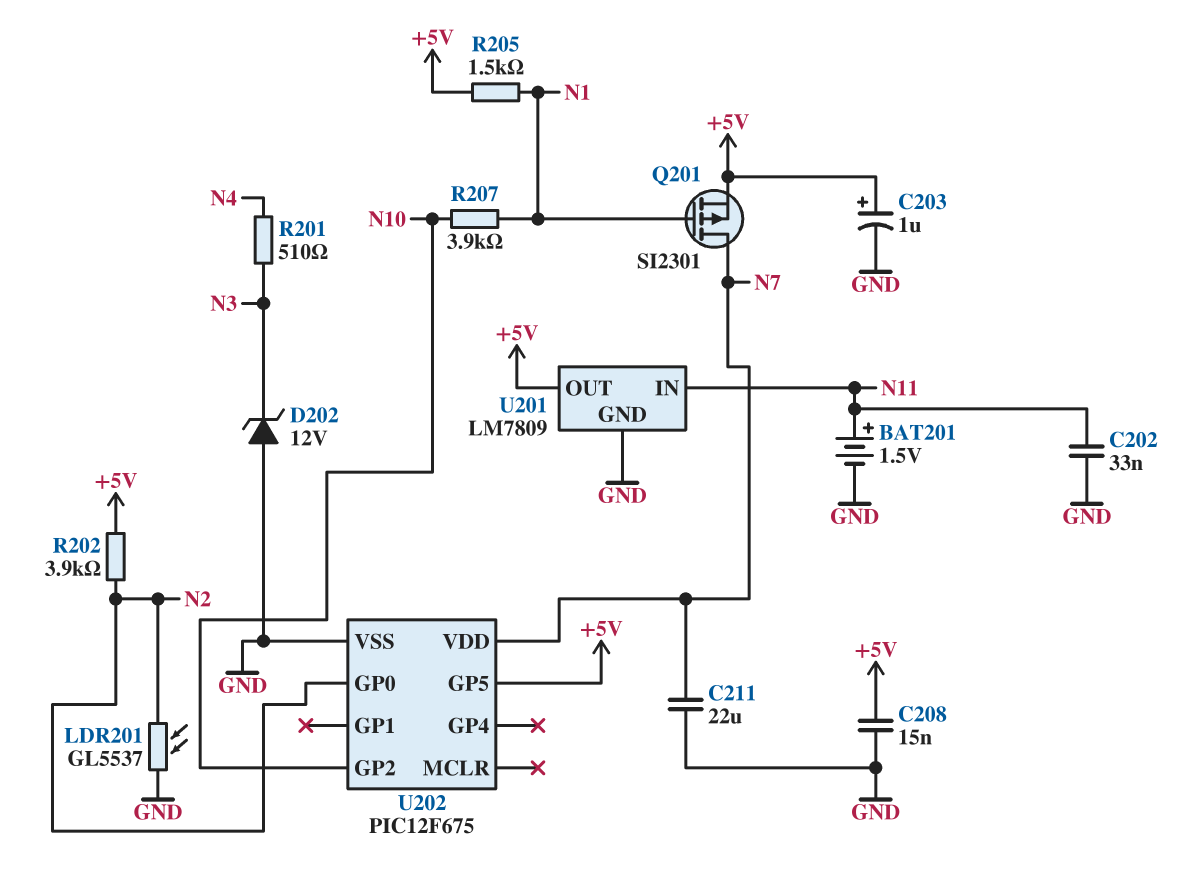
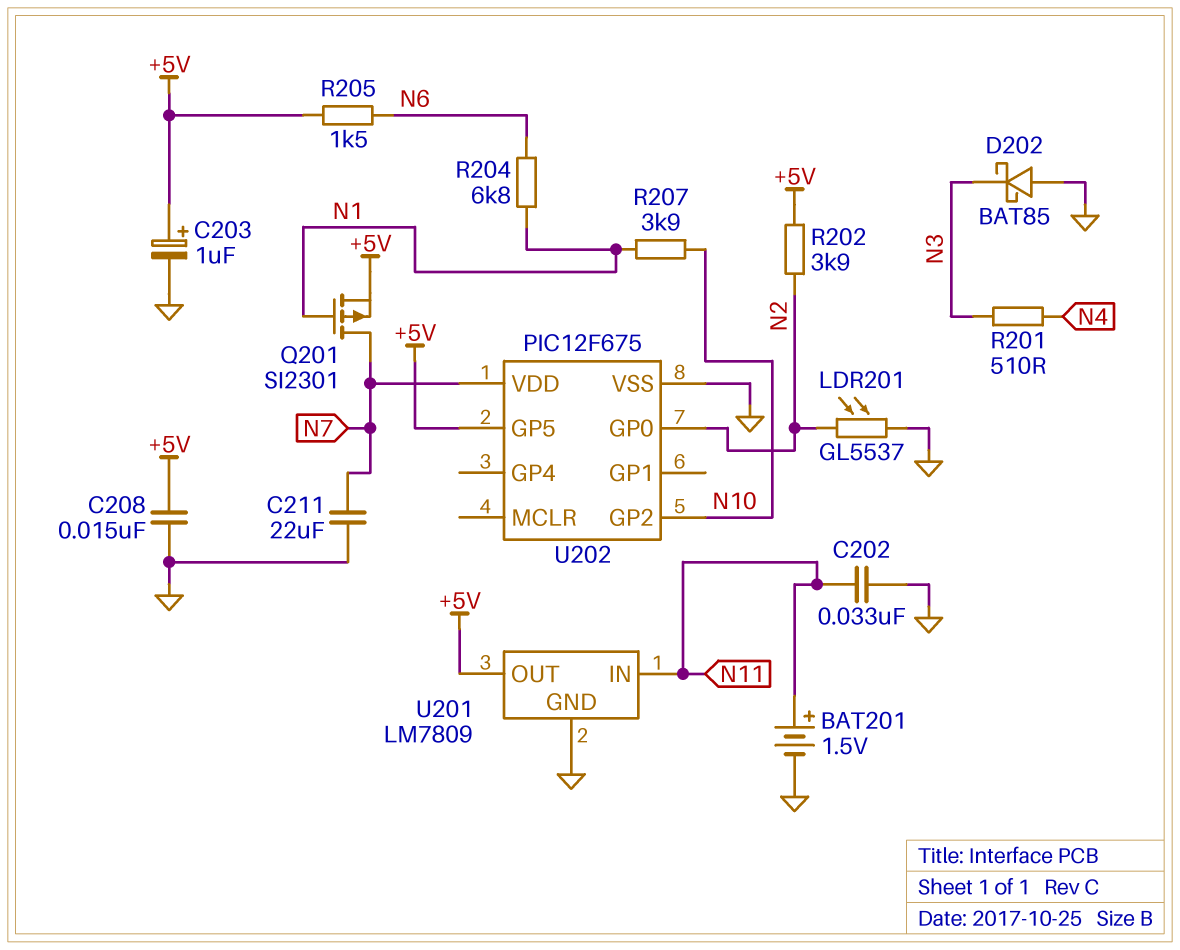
D202: zener 12V (A GND, K N3) -> schottky BAT85 (A GND, K N3)
R204: none -> 6.8k (N1, N6)
R205: 1.5k (+5V, N1) -> 1.5k (+5V, N6)

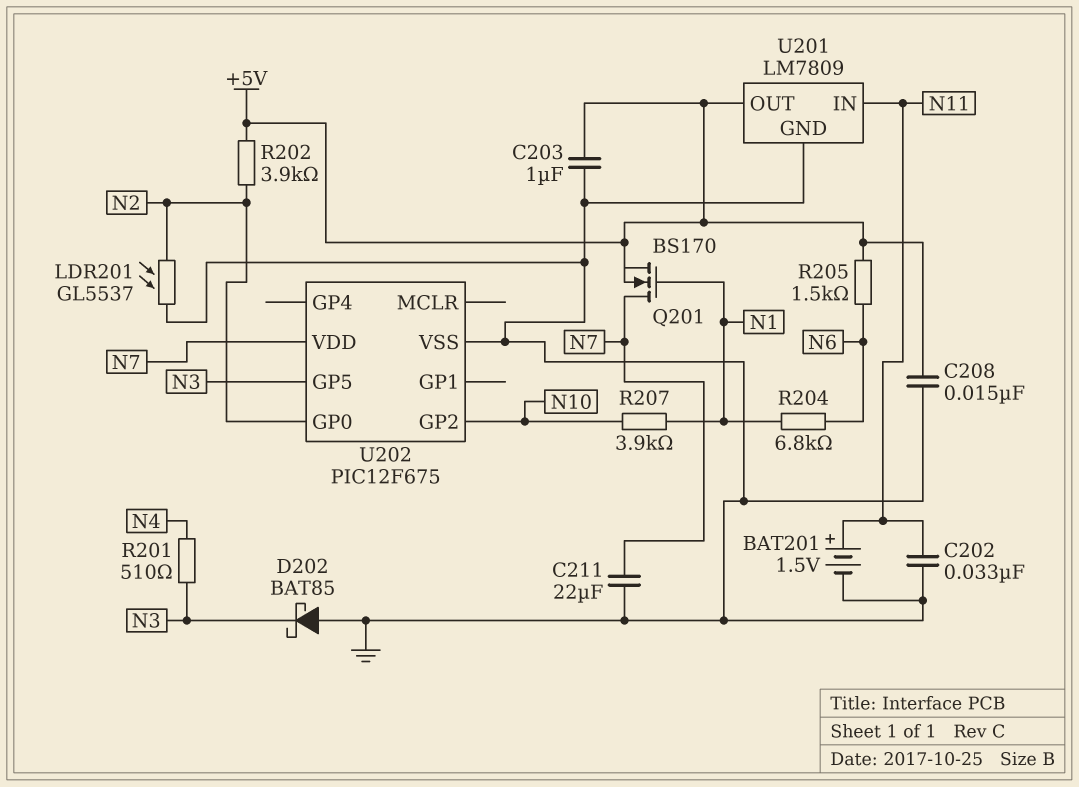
C203: 1uF (plus +5V, minus GND) -> 1uF (+5V, GND)
Q201: PMOS SI2301 (G N1, D N7, S +5V) -> NMOS BS170 (G N1, D N7, S +5V)
U202 pin GP5: +5V -> N3

